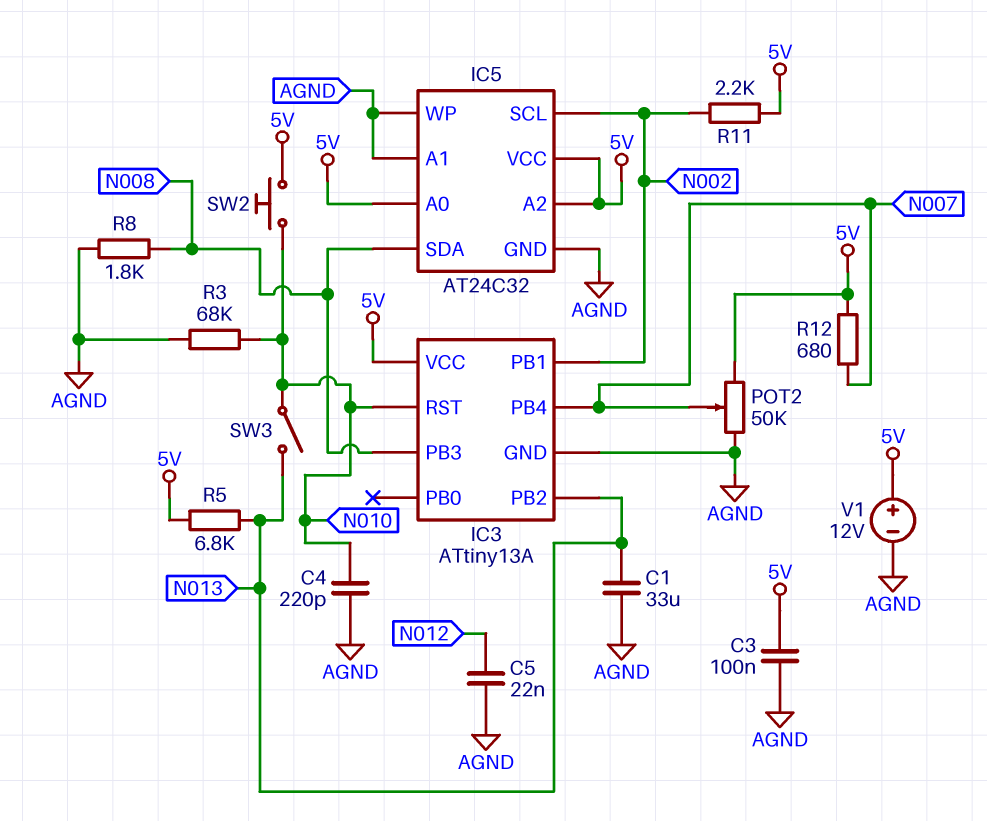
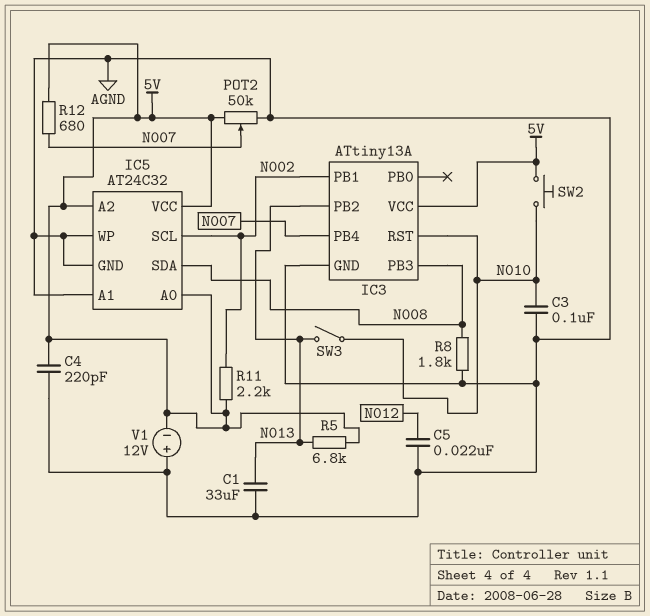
C3: 100nF (5V, AGND) -> 100nF (AGND, N010)
C4: 220pF (AGND, N010) -> 220pF (5V, AGND)
R3: 68k (AGND, N010) -> none
V1: 12V (plus 5V, minus AGND) -> 12V (plus AGND, minus 5V)

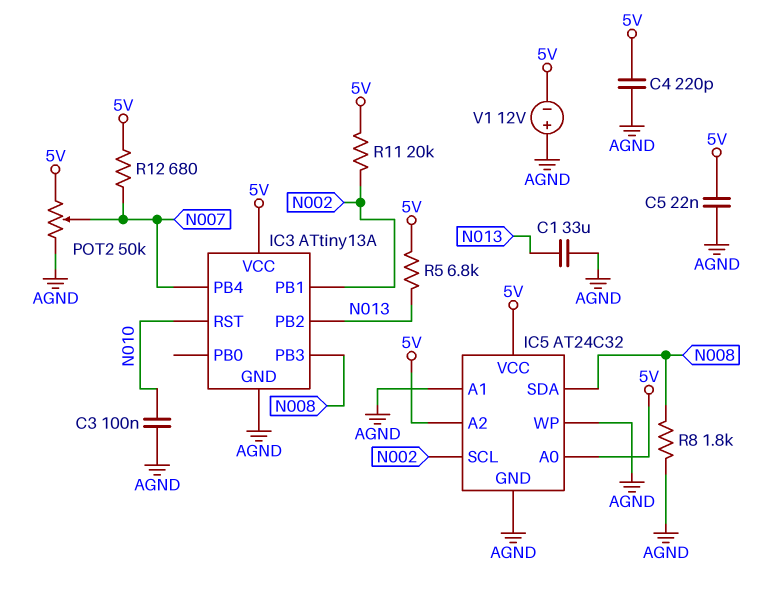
C5: 22nF (AGND, N012) -> 22nF (5V, AGND)
R11: 2.2k (5V, N002) -> 20k (5V, N002)
SW2: button (5V, N010) -> none
SW3: switch (N010, N013) -> none

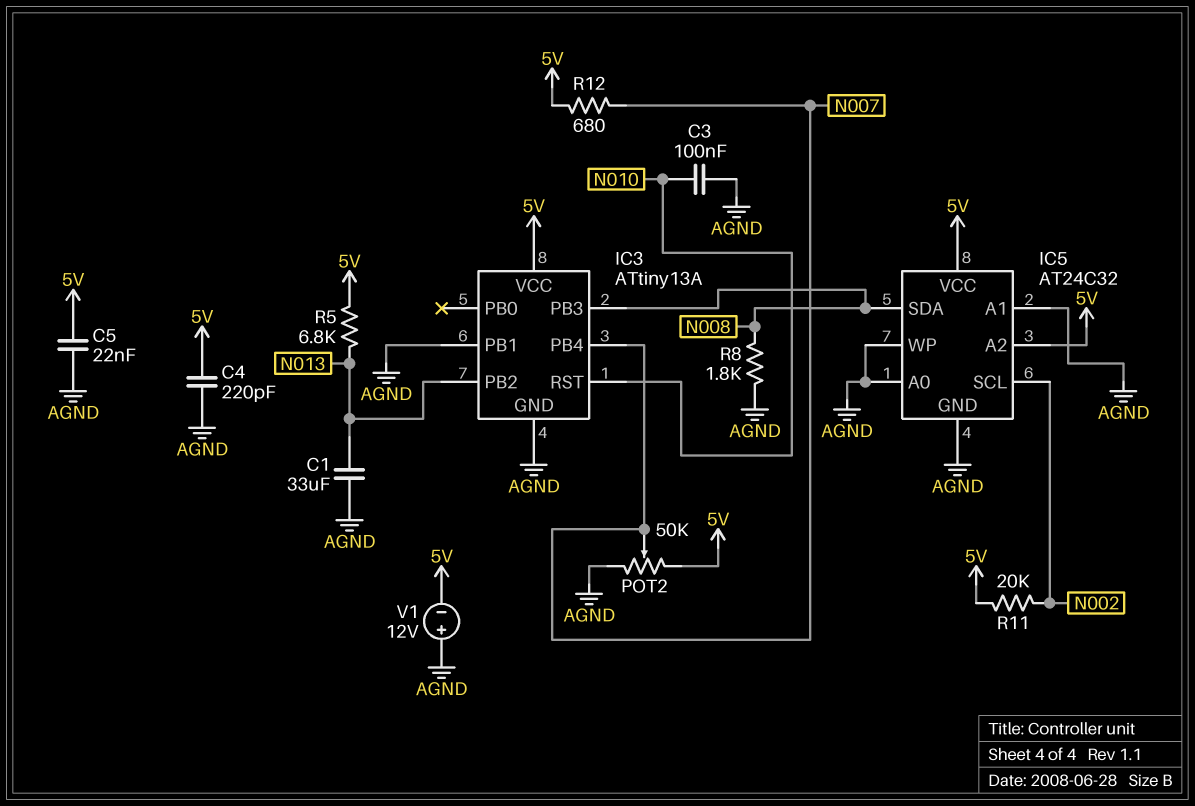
IC3 pin PB1: N002 -> AGND
IC5 pin A0: 5V -> AGND

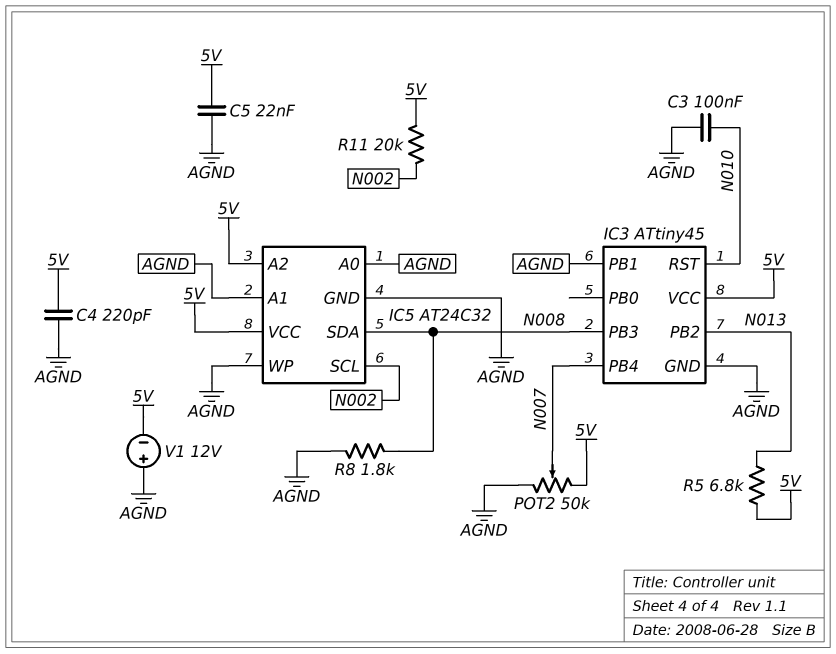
C1: 33uF (AGND, N013) -> none
IC3: ATtiny13A -> ATtiny45
R12: 680 (5V, N007) -> none

